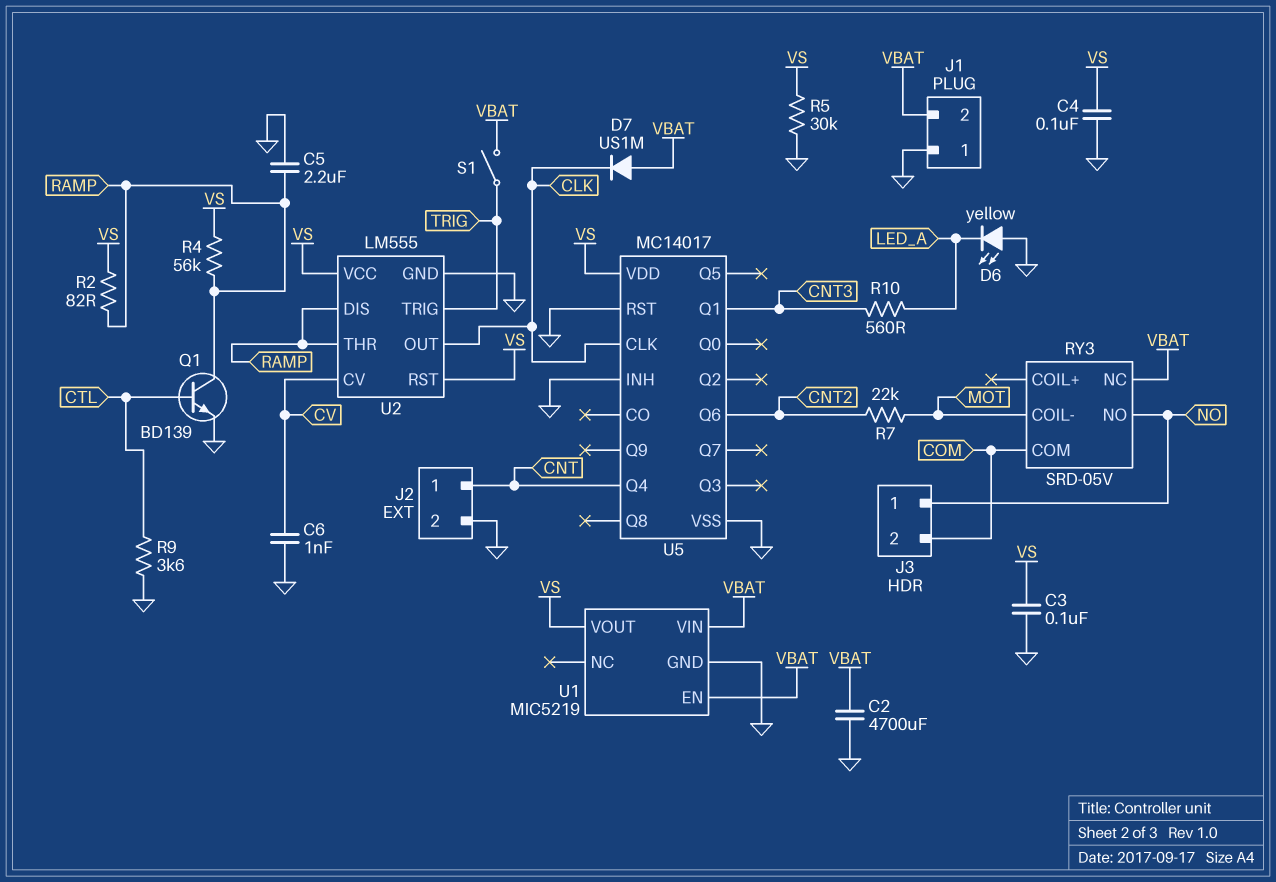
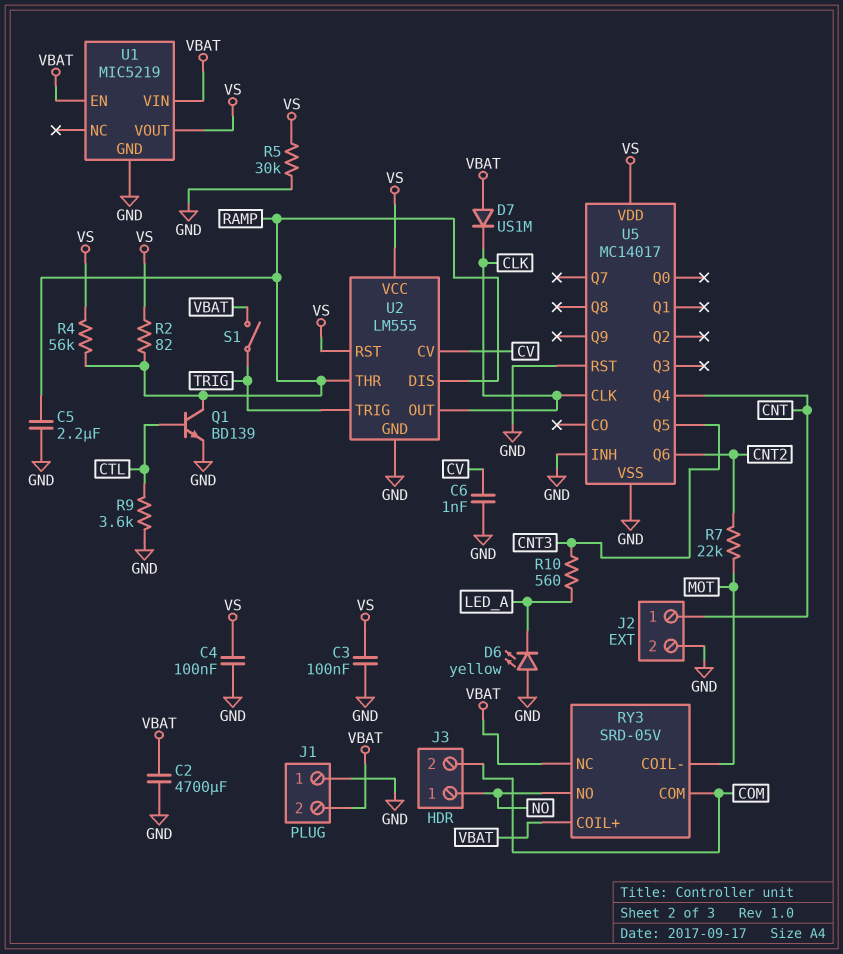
RY3 pin COIL+: none -> VBAT
U5 pin Q1: CNT3 -> none
U5 pin Q5: none -> CNT3

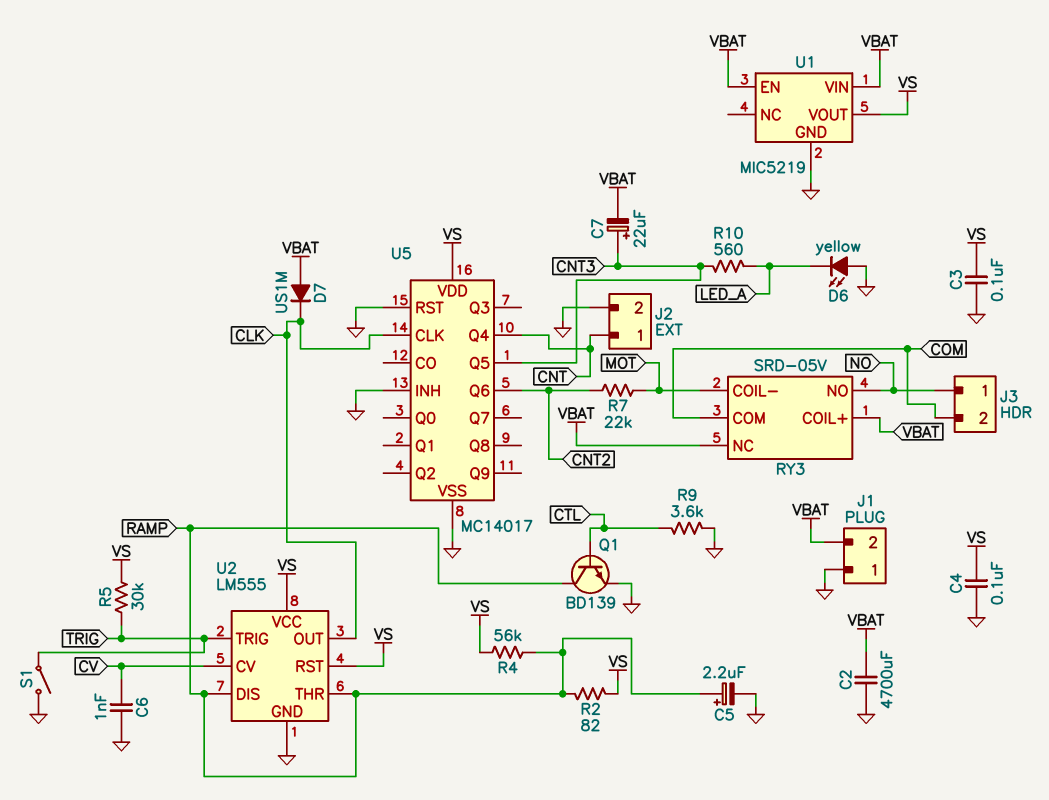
C5: 2.2uF (GND, RAMP) -> 2.2uF (plus RAMP, minus GND)
C7: none -> 22uF (plus CNT3, minus VBAT)
R5: 30k (GND, VS) -> 30k (TRIG, VS)
S1: switch (TRIG, VBAT) -> switch (GND, TRIG)

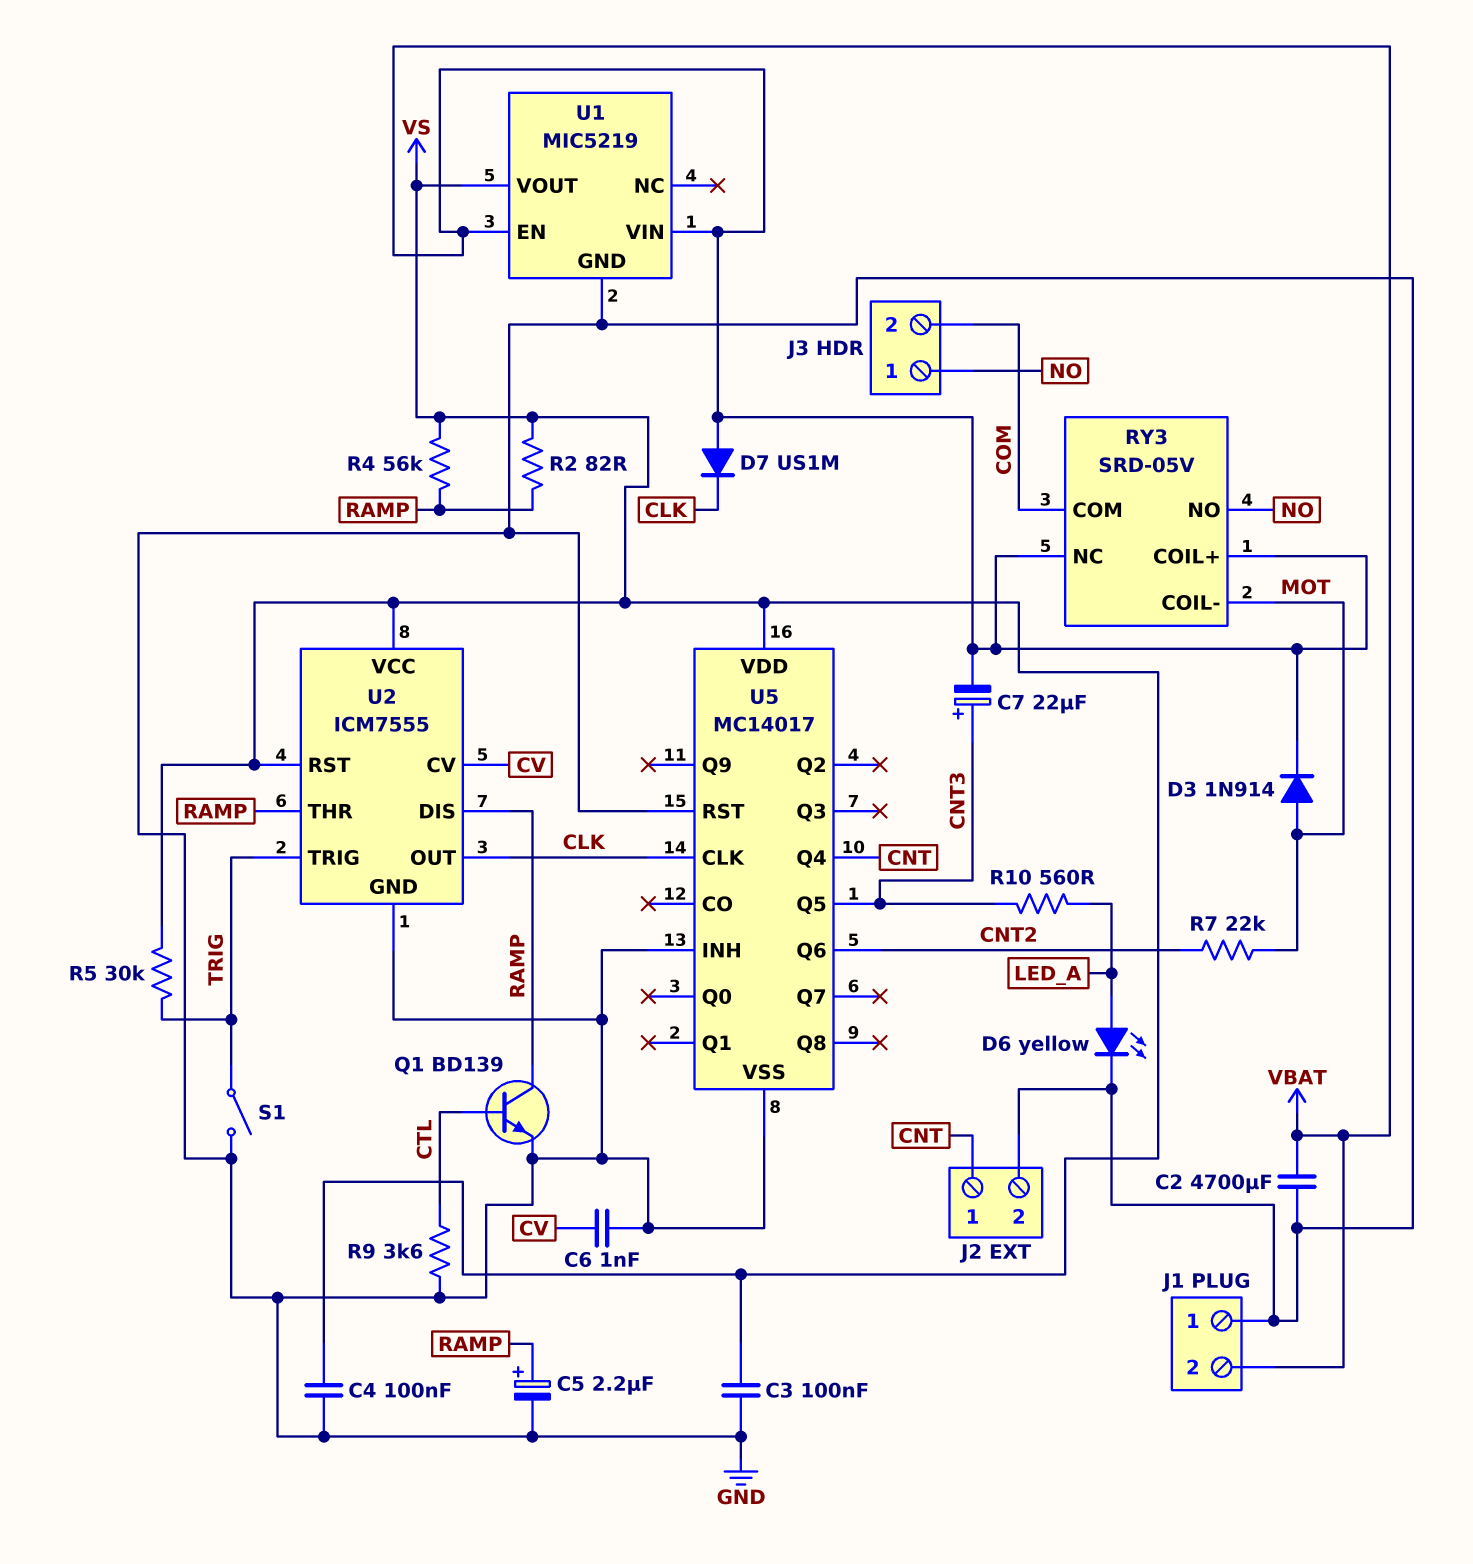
D3: none -> diode 1N914 (A MOT, K VBAT)
D6: LED yellow (A GND, K LED_A) -> LED yellow (A LED_A, K GND)
U2: LM555 -> ICM7555

